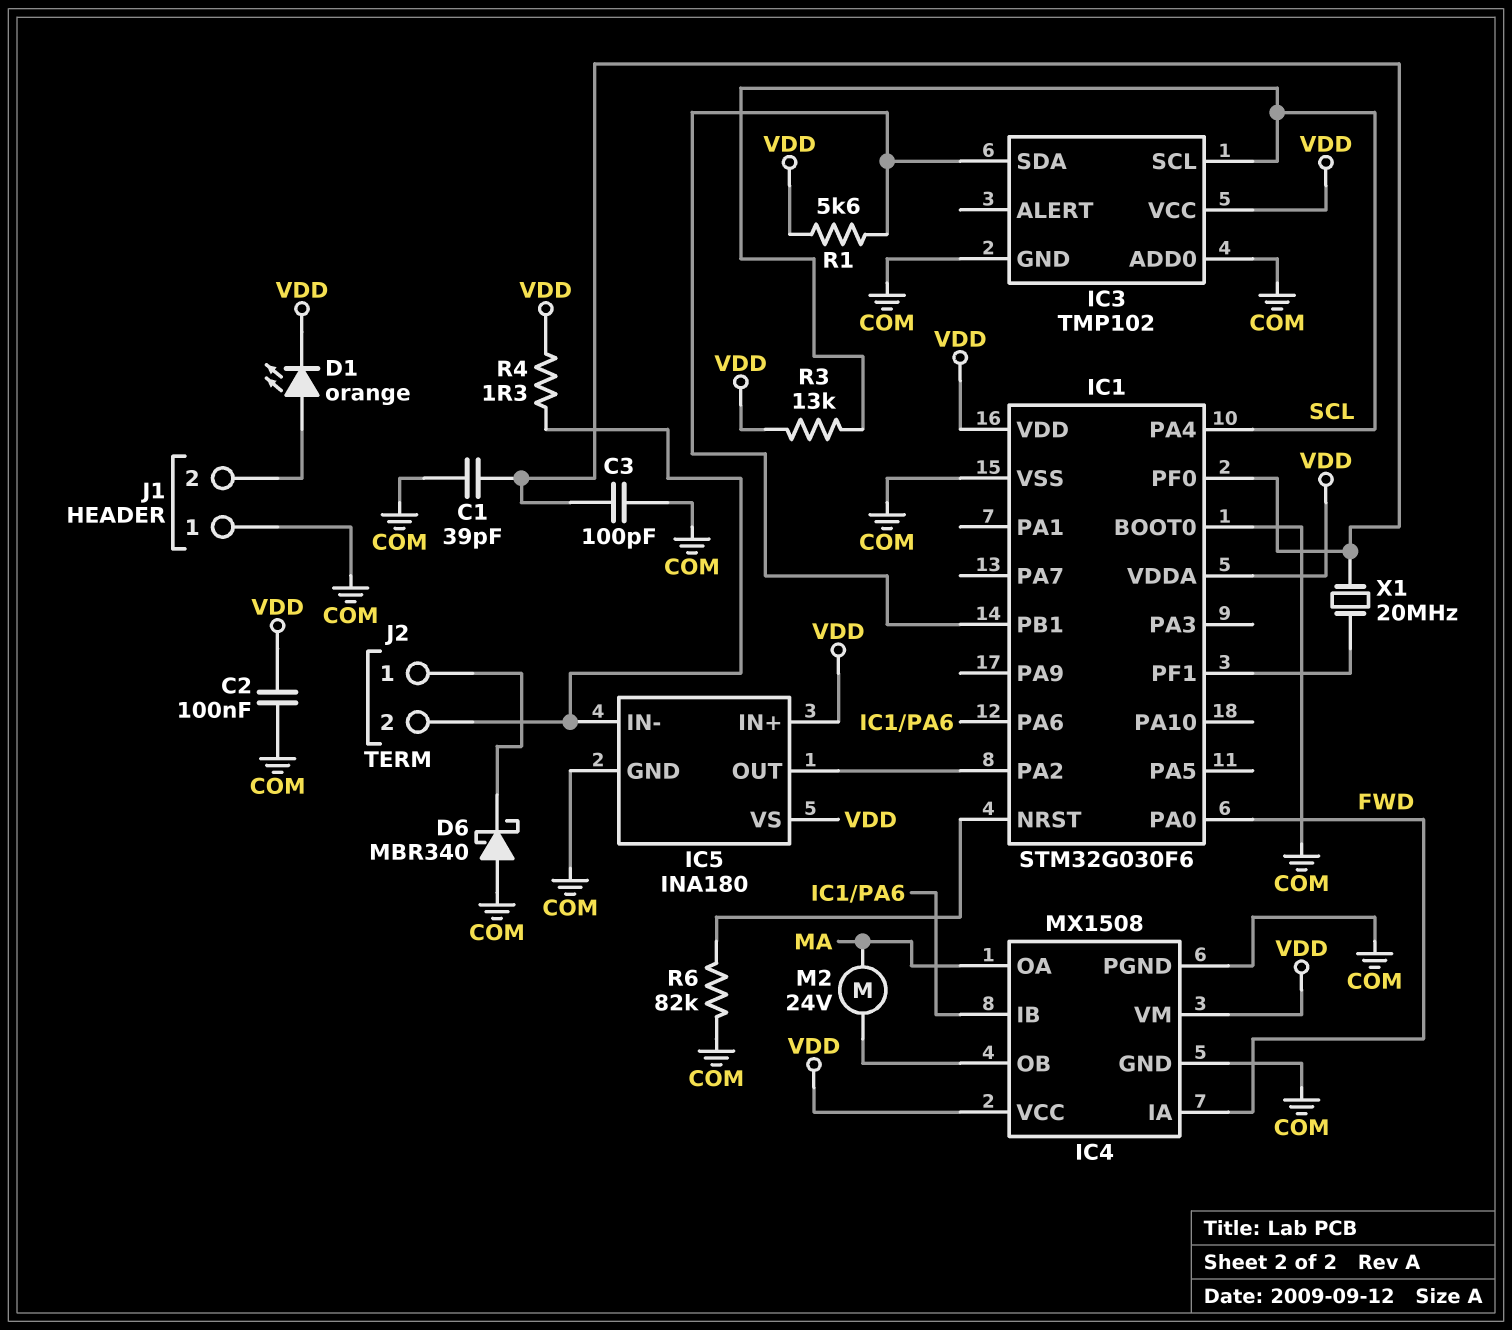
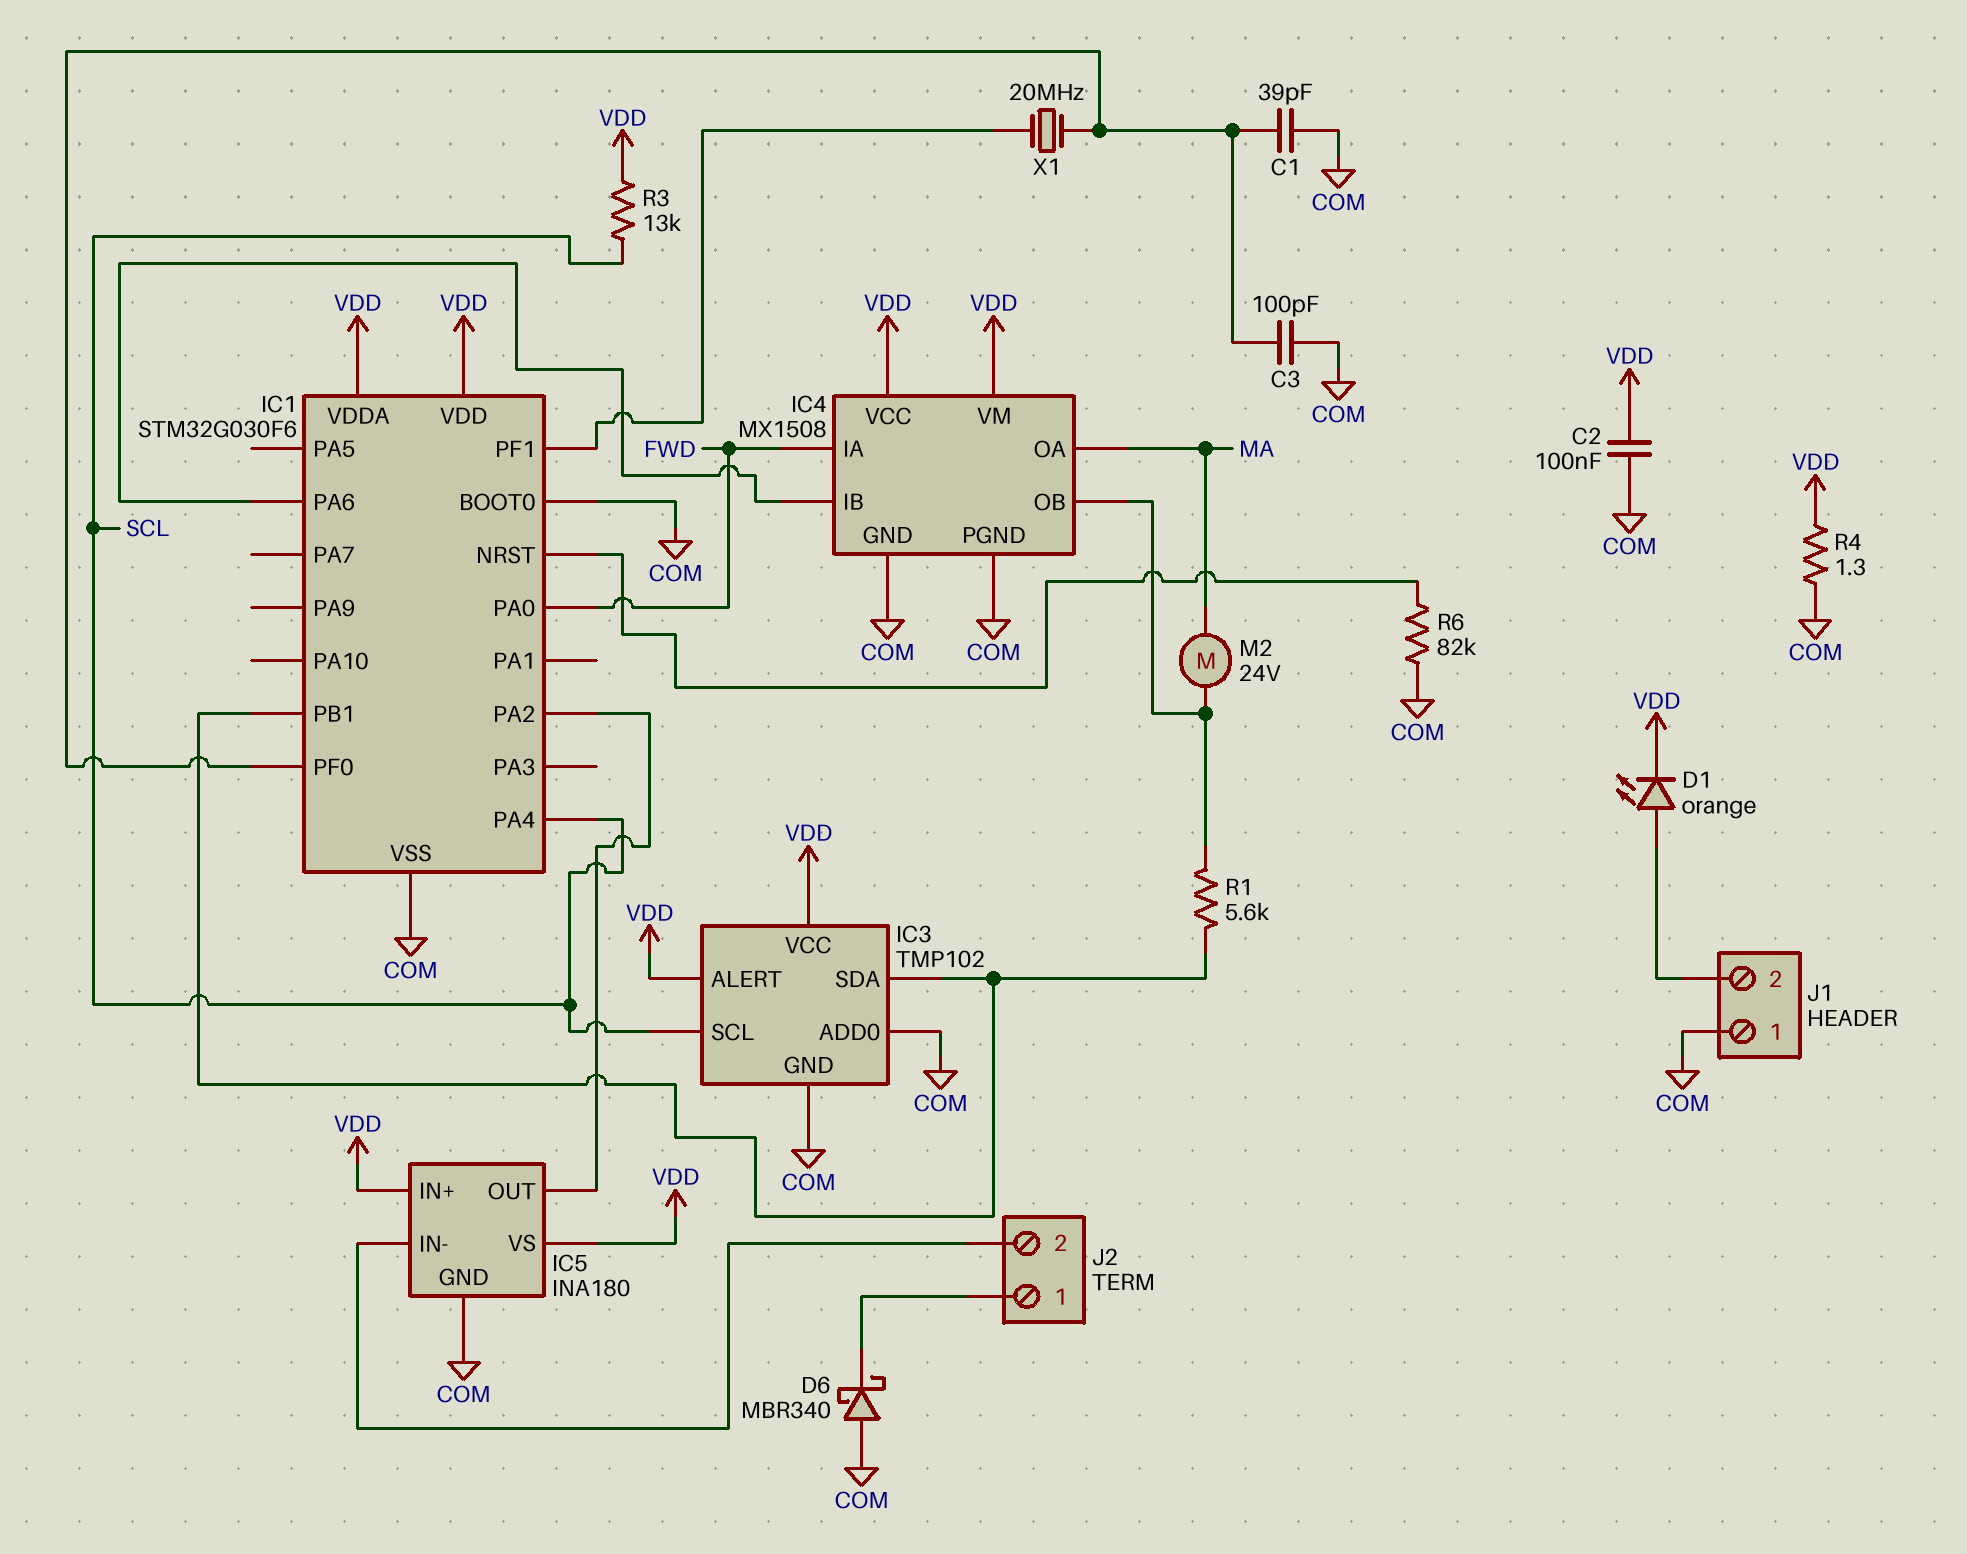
IC3 pin ALERT: none -> VDD
R1: 5.6k (IC1/PB1, VDD) -> 5.6k (IC1/PB1, IC4/OB)
R4: 1.3 (IC5/IN-, VDD) -> 1.3 (COM, VDD)

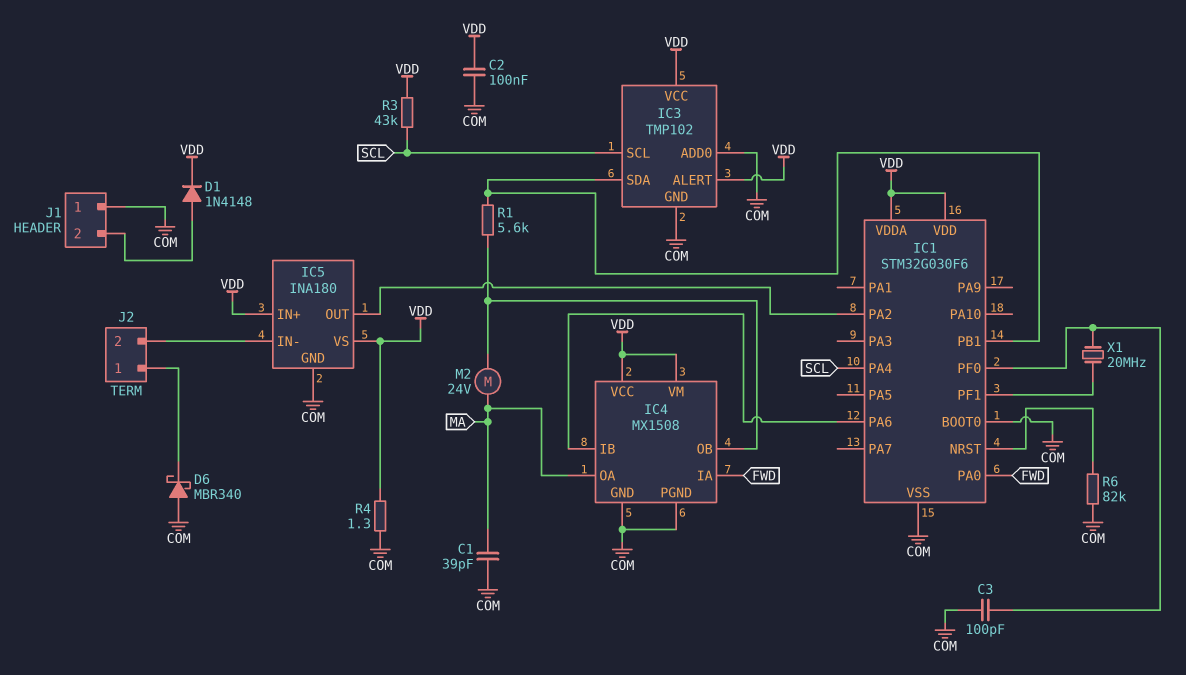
C1: 39pF (COM, IC1/PF0) -> 39pF (COM, MA)
D1: LED orange (A J1/2, K VDD) -> diode 1N4148 (A J1/2, K VDD)
R3: 13k (SCL, VDD) -> 43k (SCL, VDD)

